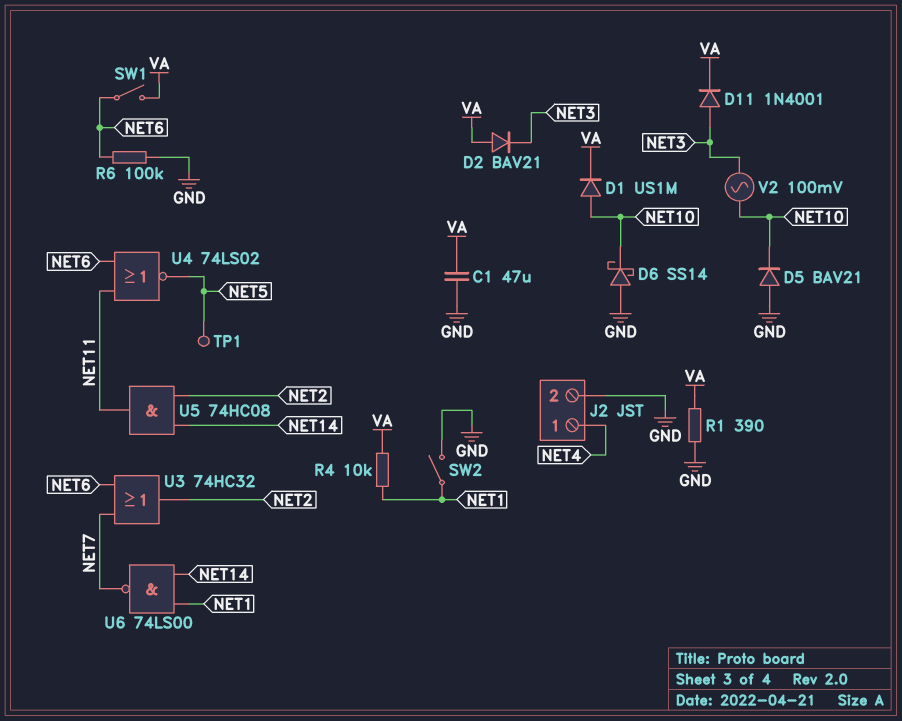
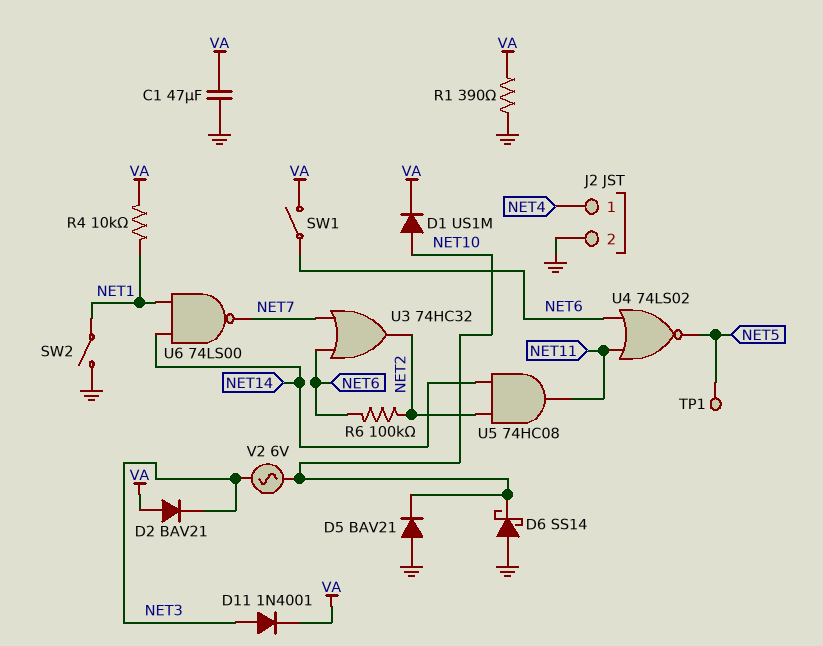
R6: 100k (GND, NET6) -> 100k (NET2, NET6)
V2: AC 100mV (NET3, NET10) -> AC 6V (NET3, NET10)

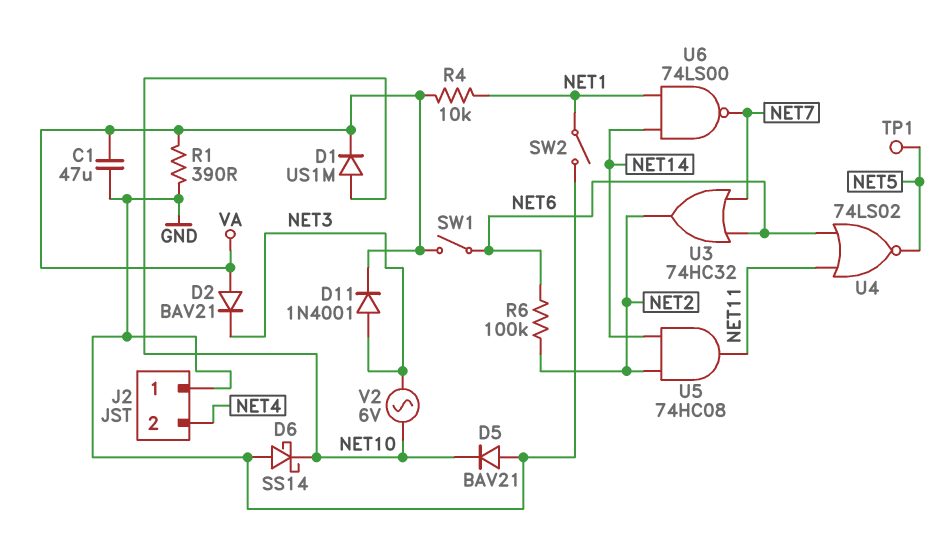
J2 pin 1: NET4 -> GND
J2 pin 2: GND -> NET4

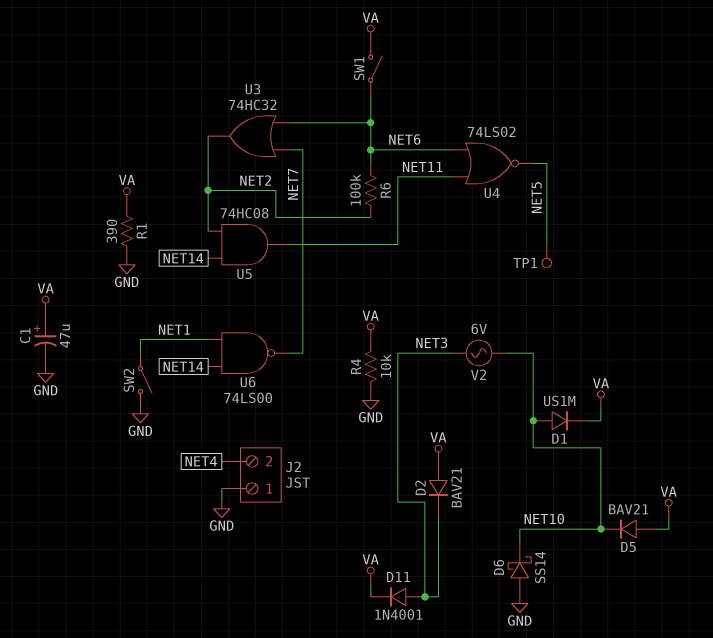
C1: 47uF (GND, VA) -> 47uF (plus VA, minus GND)
D5: diode BAV21 (A GND, K NET10) -> diode BAV21 (A VA, K NET10)
R4: 10k (NET1, VA) -> 10k (GND, VA)

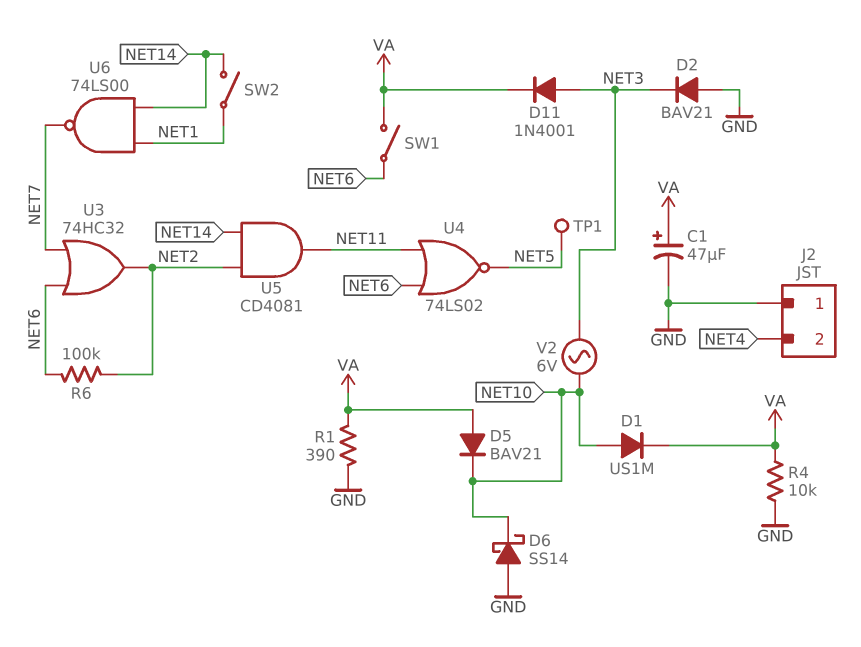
D2: diode BAV21 (A VA, K NET3) -> diode BAV21 (A GND, K NET3)
SW2: switch (GND, NET1) -> switch (NET1, NET14)
U5: AND 74HC08 (in NET2, in NET14, out NET11) -> AND CD4081 (in NET2, in NET14, out NET11)

